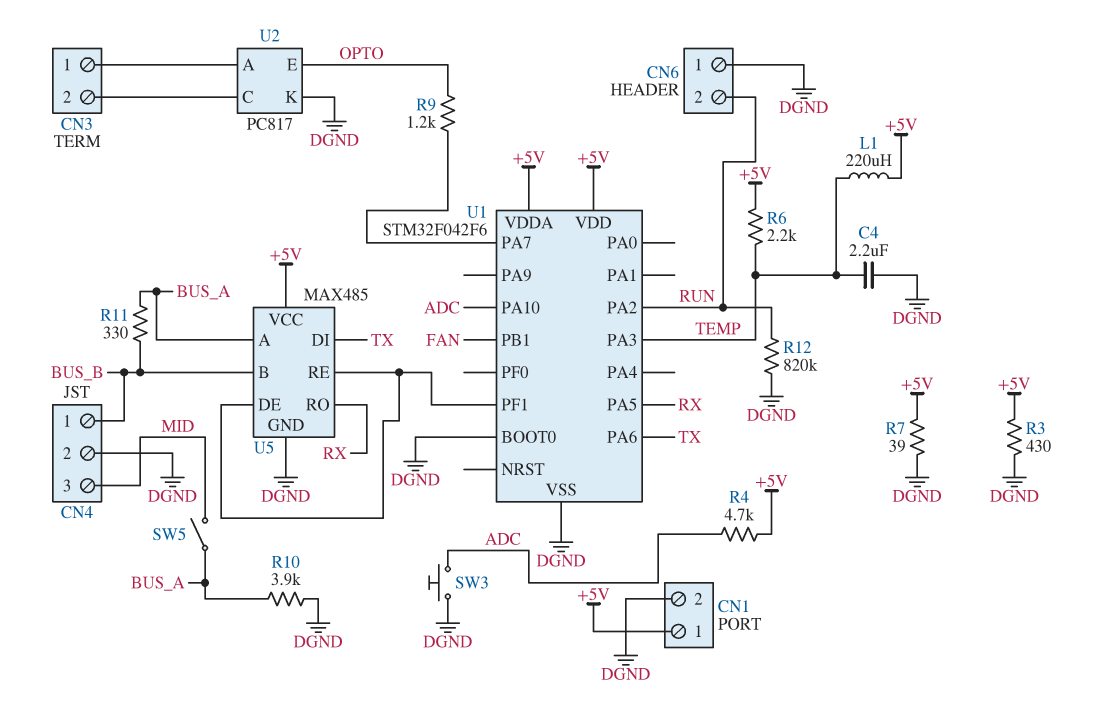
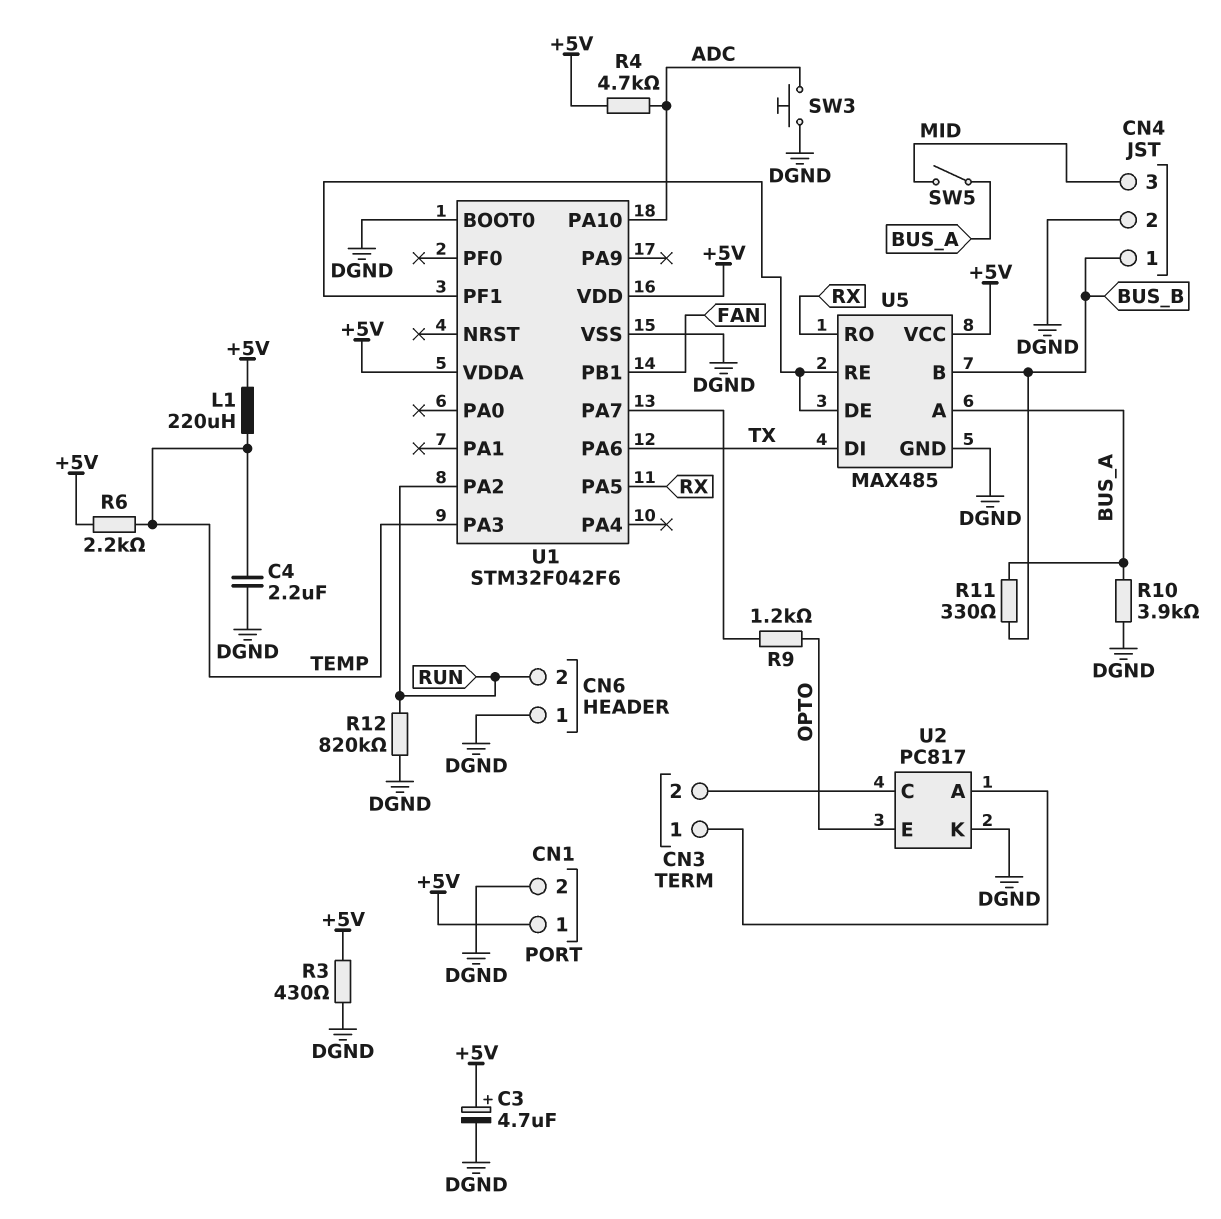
C3: none -> 4.7uF (plus +5V, minus DGND)
R7: 39 (+5V, DGND) -> none

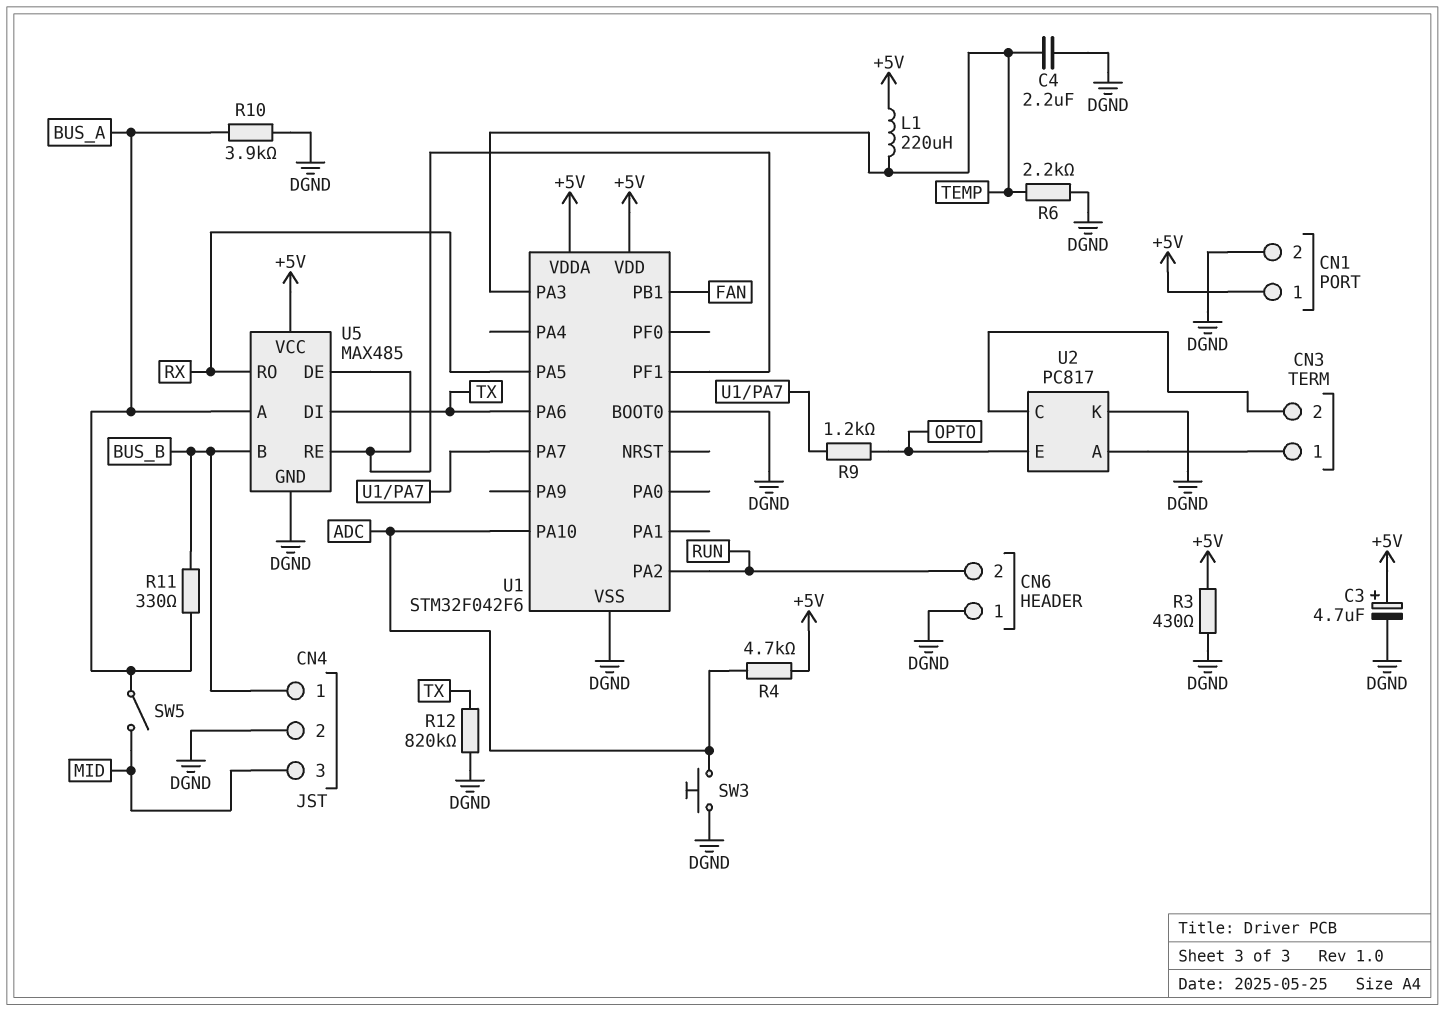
R6: 2.2k (+5V, TEMP) -> 2.2k (DGND, TEMP)
R12: 820k (DGND, RUN) -> 820k (DGND, TX)

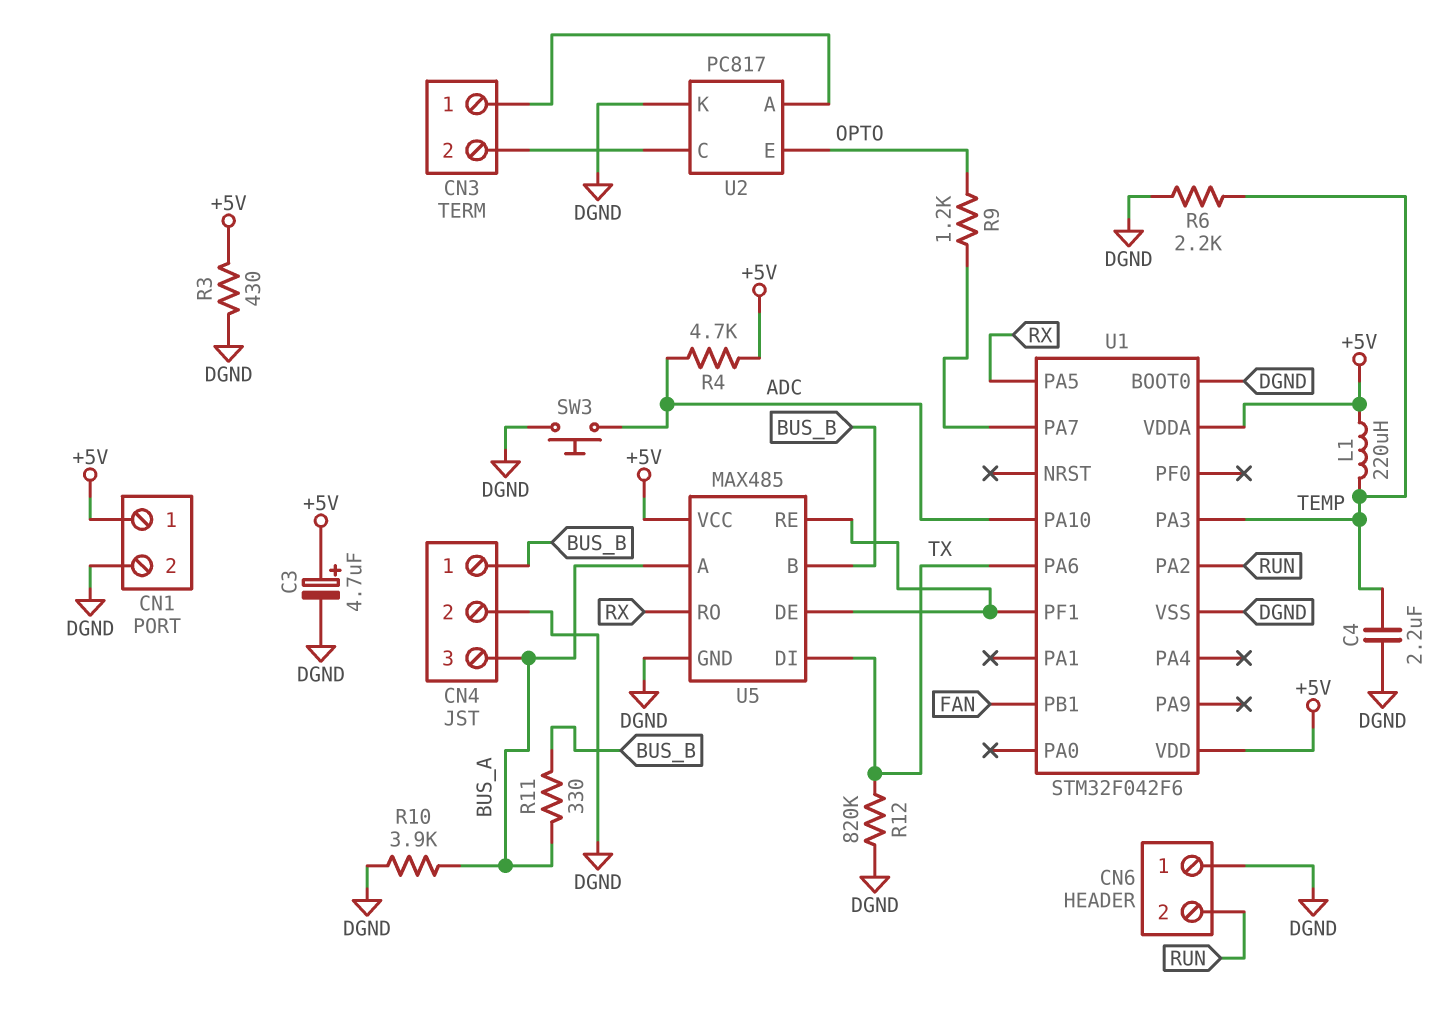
CN4 pin 3: MID -> BUS_A
SW5: switch (BUS_A, MID) -> none

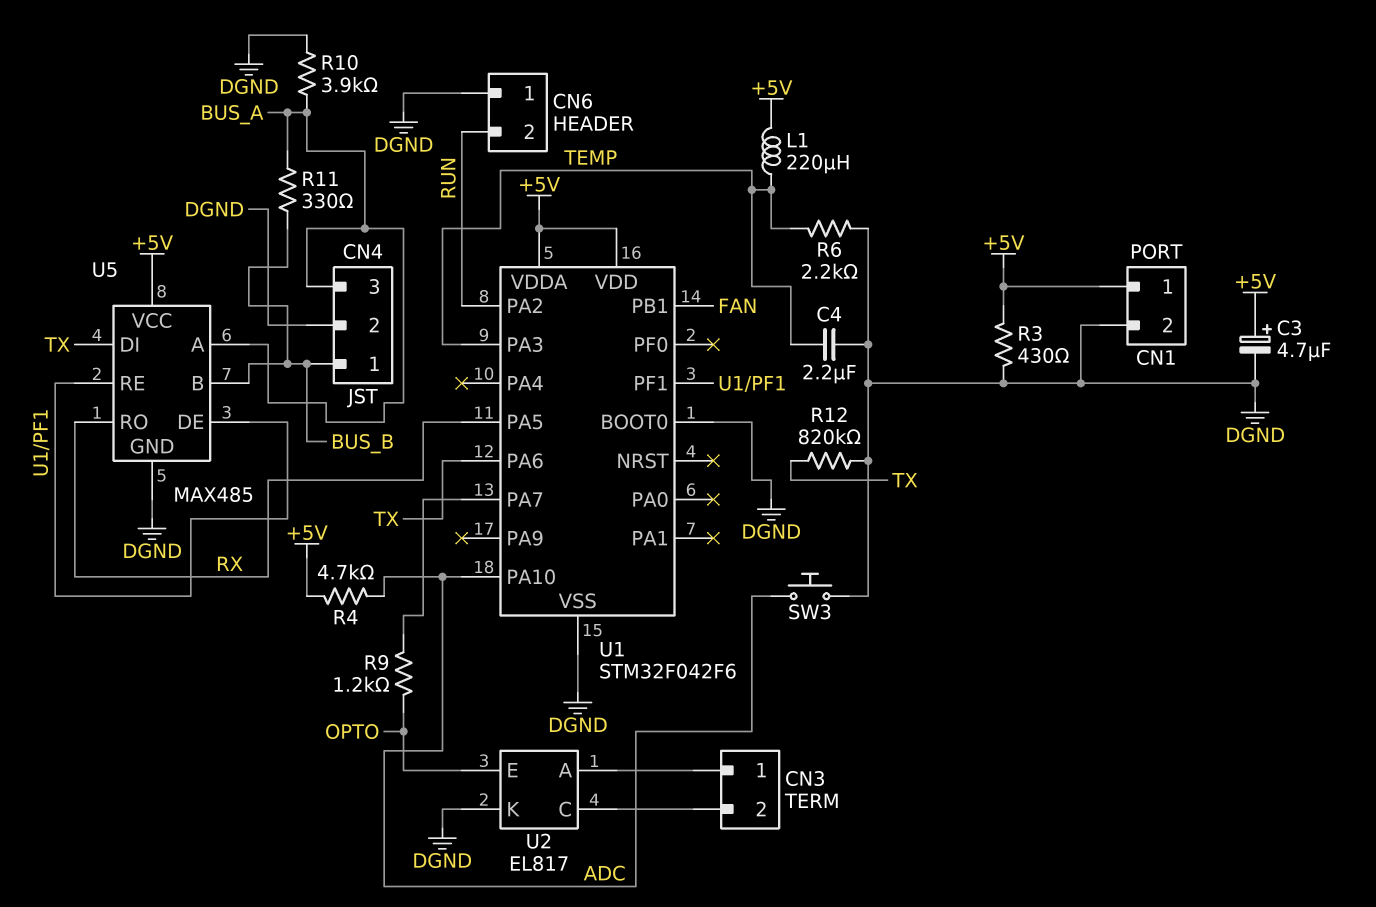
U2: PC817 -> EL817

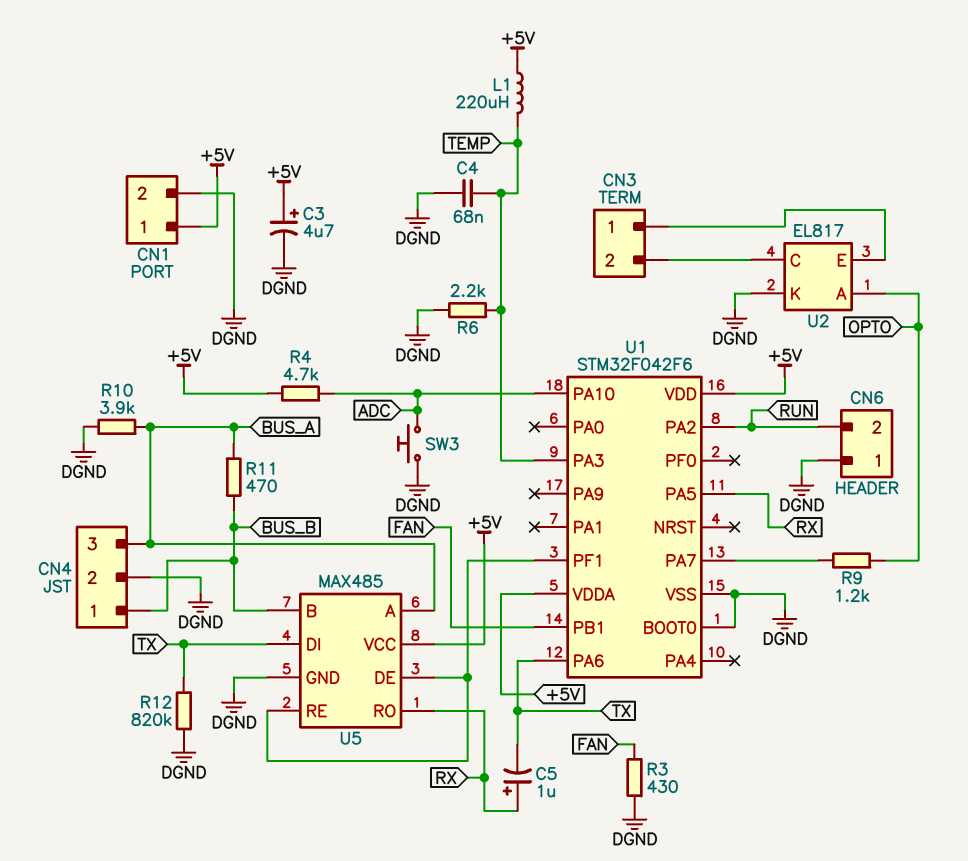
C4: 2.2uF (DGND, TEMP) -> 68nF (DGND, TEMP)
C5: none -> 1uF (plus RX, minus TX)
R3: 430 (+5V, DGND) -> 430 (DGND, FAN)
R11: 330 (BUS_A, BUS_B) -> 470 (BUS_A, BUS_B)
U2 pin A: CN3/1 -> OPTO
U2 pin E: OPTO -> CN3/1

